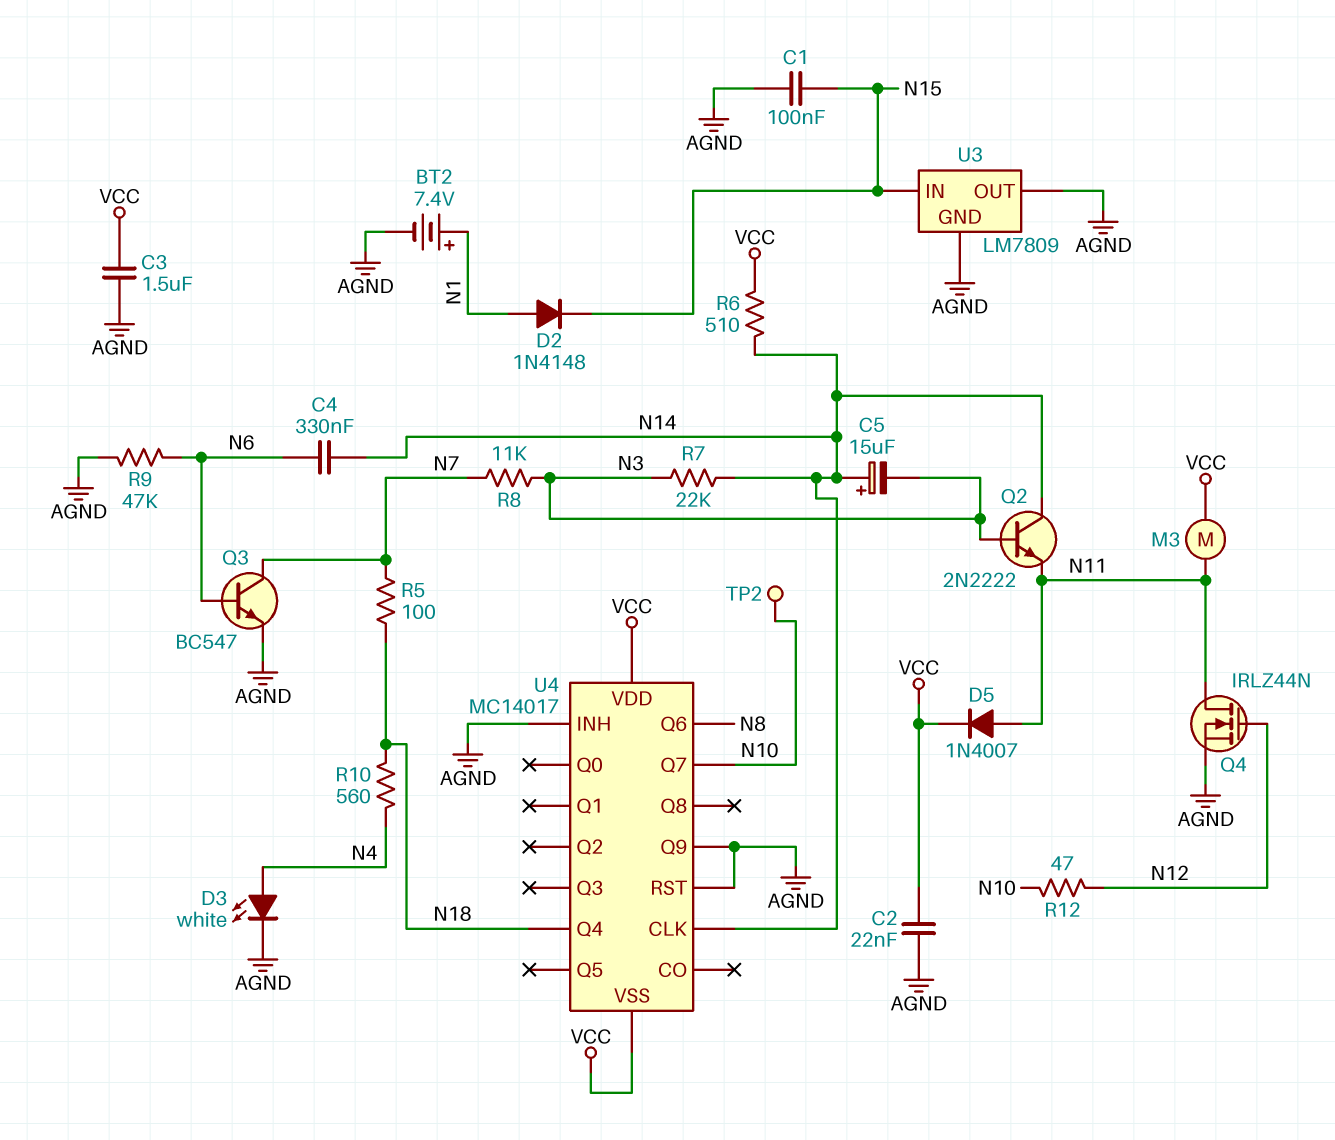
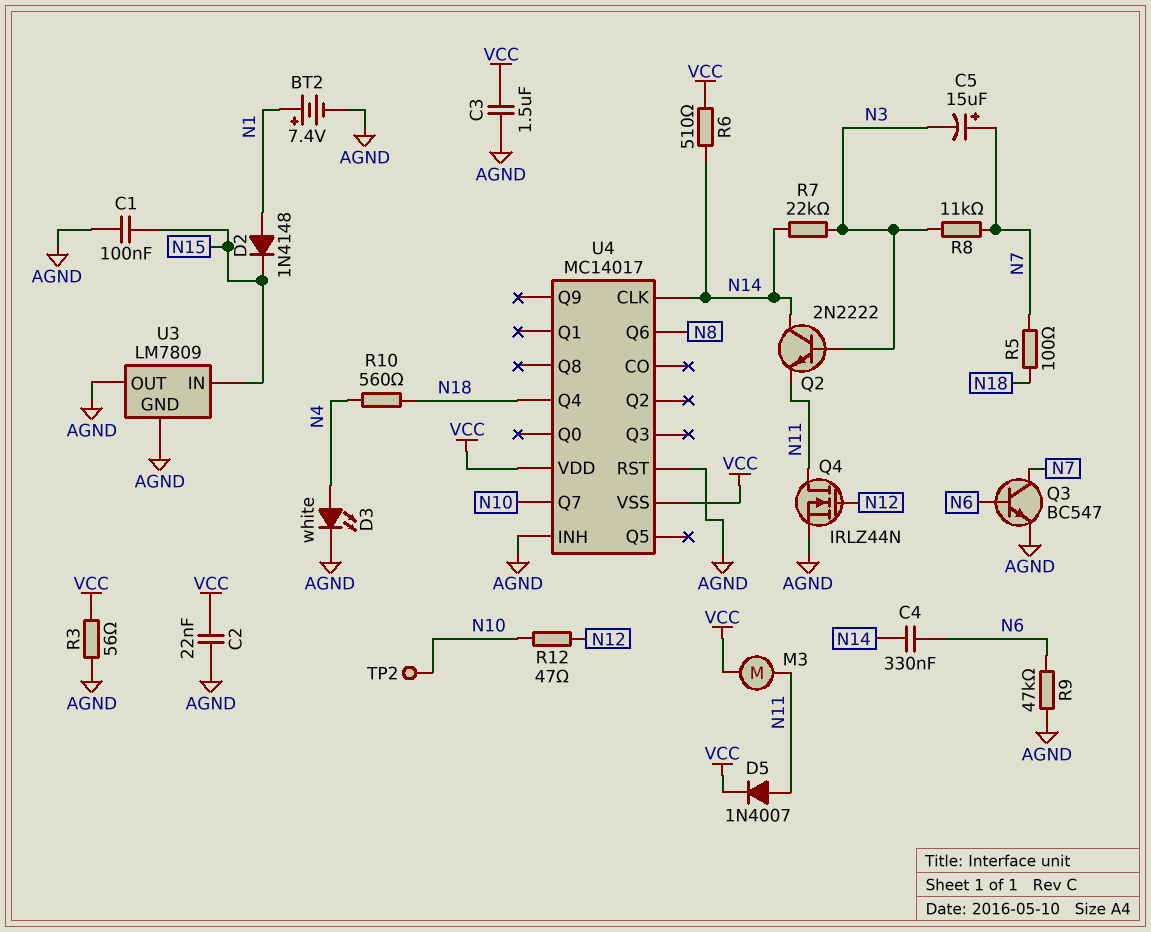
C5: 15uF (plus N14, minus N3) -> 15uF (plus N7, minus N3)
R3: none -> 56 (AGND, VCC)
U4 pin Q9: AGND -> none

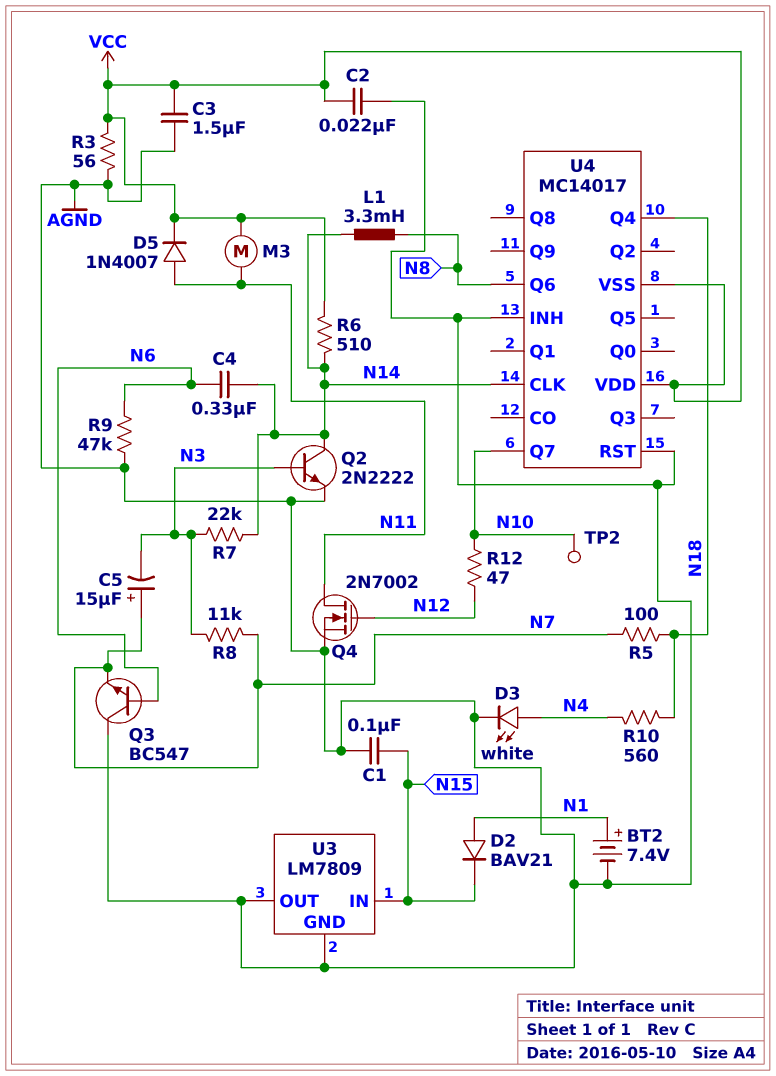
D2: diode 1N4148 (A N1, K N15) -> diode BAV21 (A N1, K N15)
L1: none -> 3.3mH (N8, N14)
Q2: NPN 2N2222 (B N3, C N14, E N11) -> NPN 2N2222 (B N3, C N14, E AGND)
Q3: NPN BC547 (B N6, C N7, E AGND) -> NPN BC547 (B N6, C AGND, E N7)
Q4: NMOS IRLZ44N (G N12, D N11, S AGND) -> NMOS 2N7002 (G N12, D N11, S AGND)

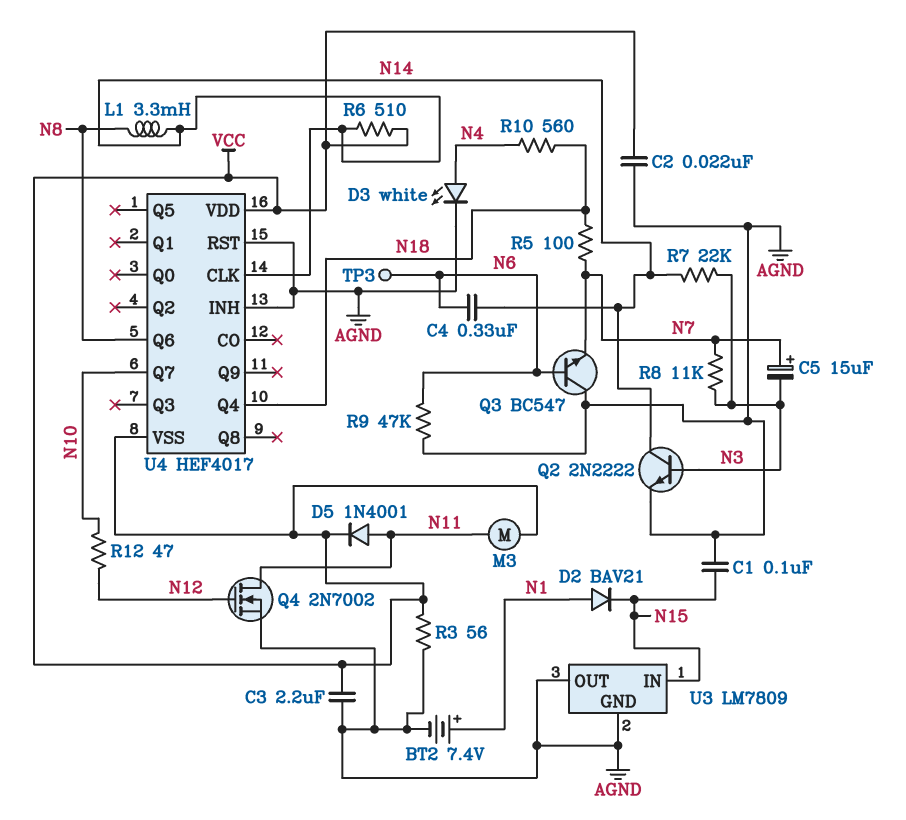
C3: 1.5uF (AGND, VCC) -> 2.2uF (AGND, VCC)
D5: diode 1N4007 (A N11, K VCC) -> diode 1N4001 (A N11, K VCC)
TP2: test point (N10) -> none
TP3: none -> test point (N6)
U4: MC14017 -> HEF4017

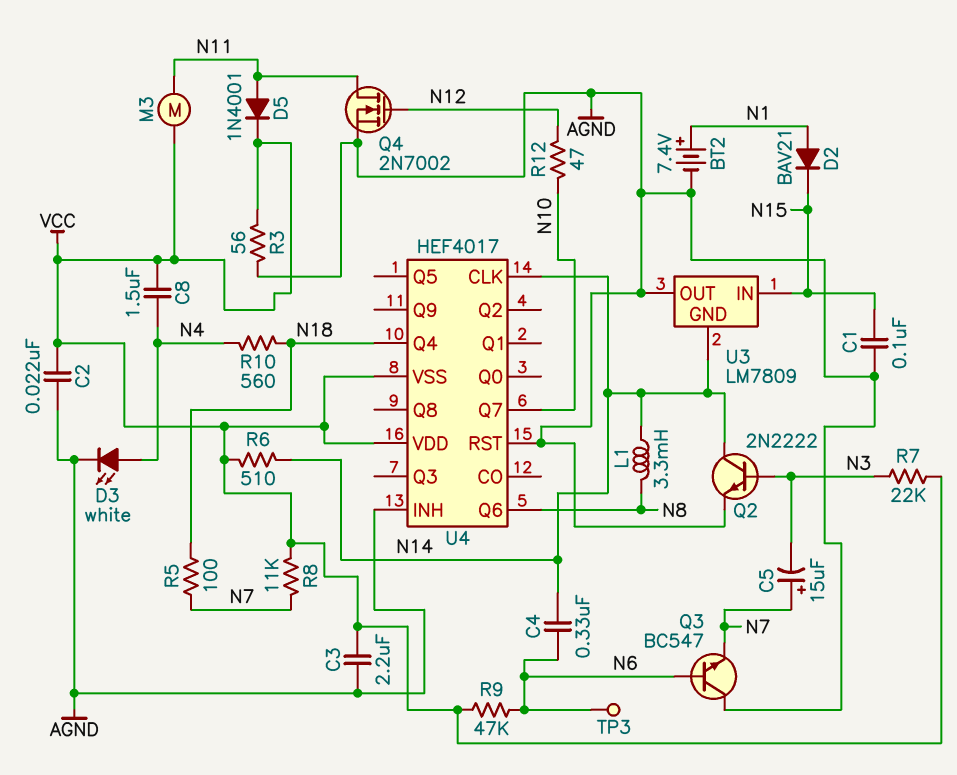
C8: none -> 1.5uF (N4, VCC)
R7: 22k (N3, N14) -> 22k (N3, VCC)
R8: 11k (N3, N7) -> 11k (N7, VCC)
R9: 47k (AGND, N6) -> 47k (N6, VCC)
U3 pin GND: AGND -> N14

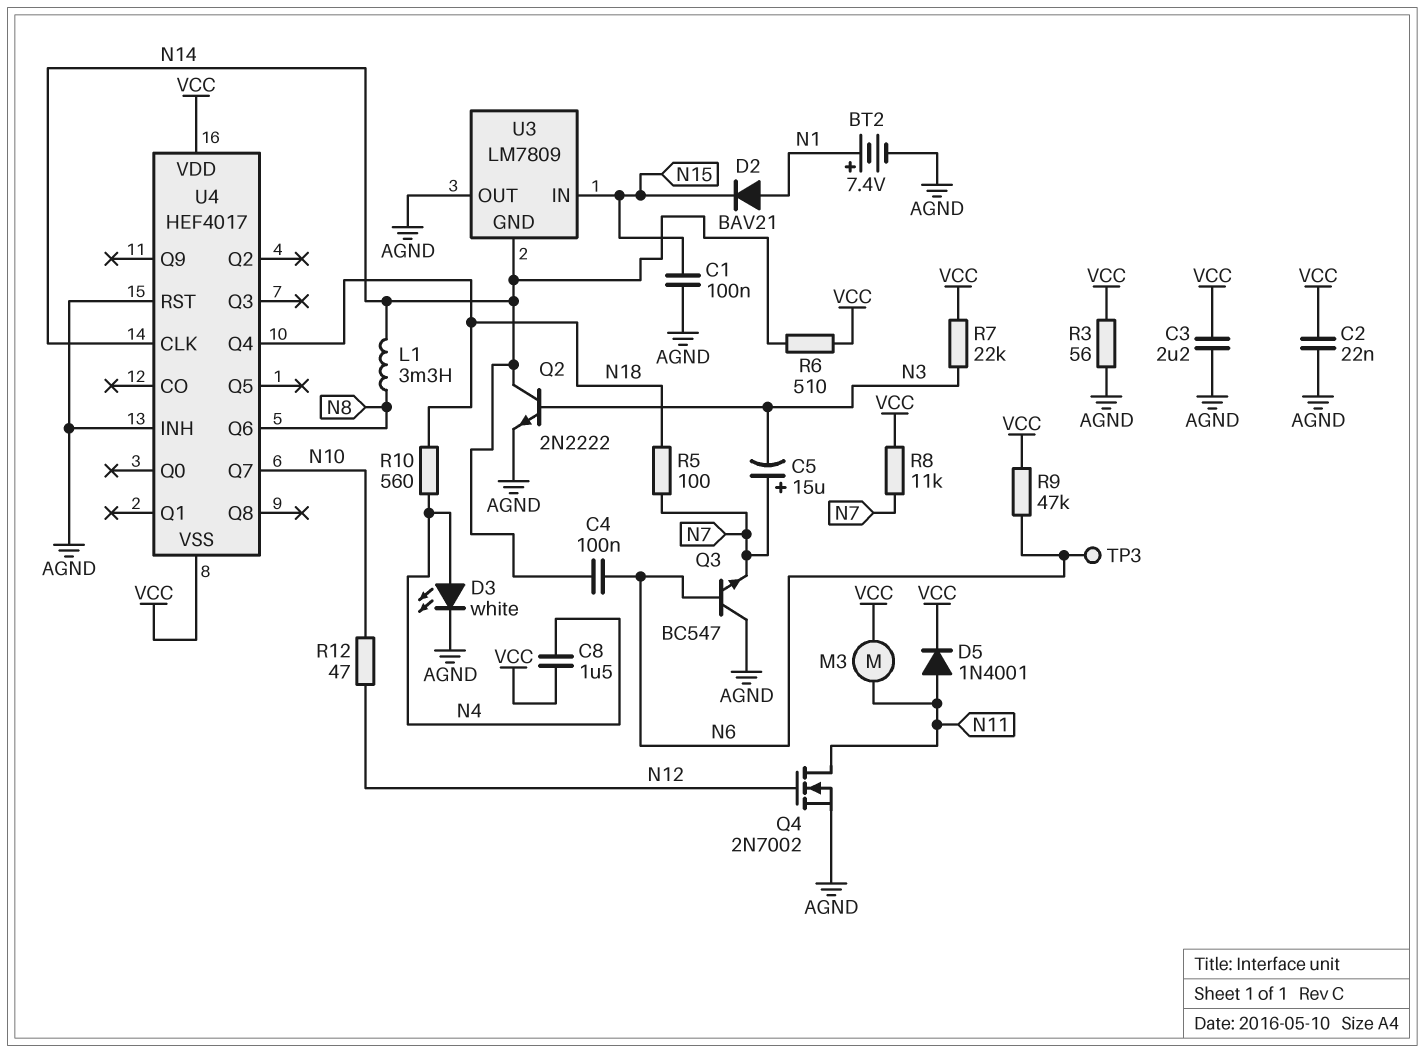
C4: 330nF (N6, N14) -> 100nF (N6, N14)

